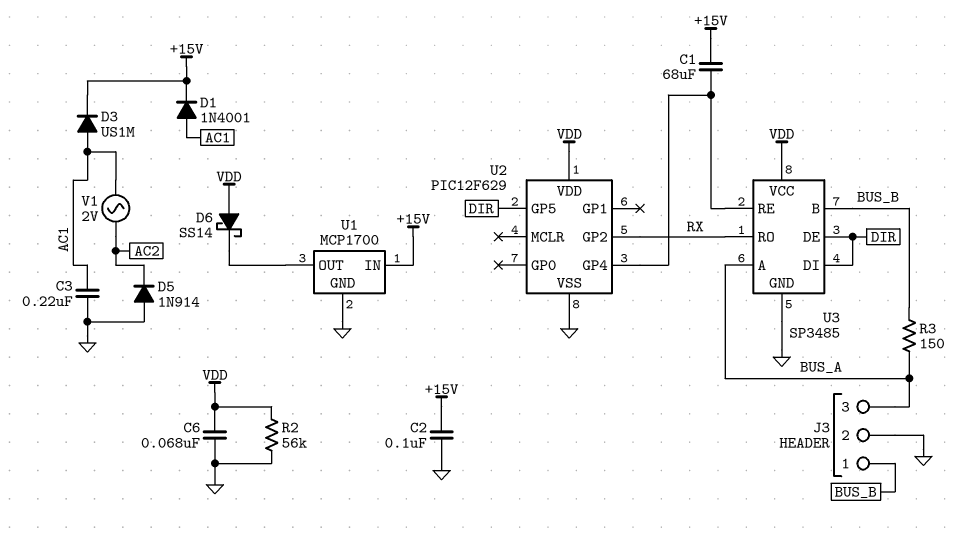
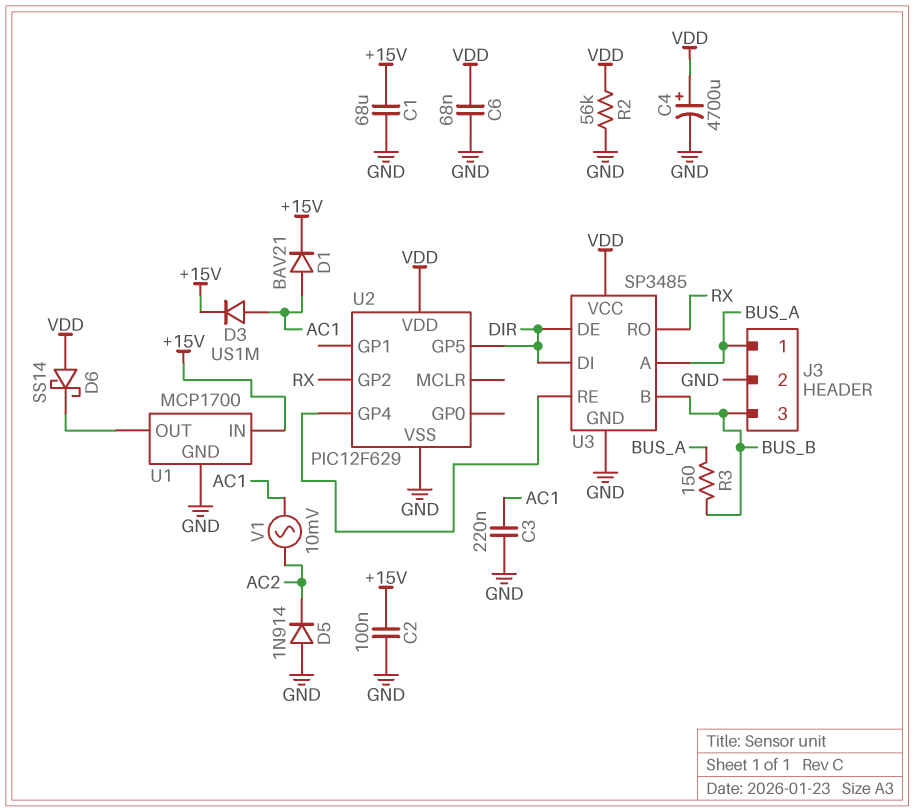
C1: 68uF (+15V, U2/GP4) -> 68uF (+15V, GND)
C4: none -> 4700uF (plus VDD, minus GND)
D1: diode 1N4001 (A AC1, K +15V) -> diode BAV21 (A AC1, K +15V)
J3 pin 1: BUS_B -> BUS_A
J3 pin 3: BUS_A -> BUS_B
V1: AC 2V (AC1, AC2) -> AC 10mV (AC1, AC2)

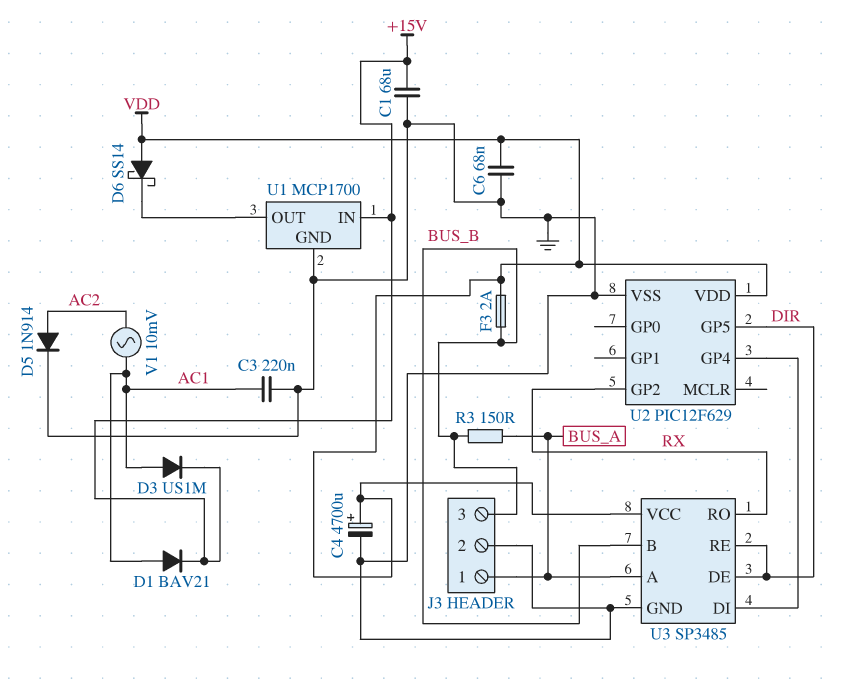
C2: 100nF (+15V, GND) -> none
D5: diode 1N914 (A GND, K AC2) -> diode 1N914 (A AC2, K GND)
F3: none -> 2A (BUS_B, VDD)
R2: 56k (GND, VDD) -> none
U3 pin DI: DIR -> U2/GP4
U3 pin RE: U2/GP4 -> DIR

